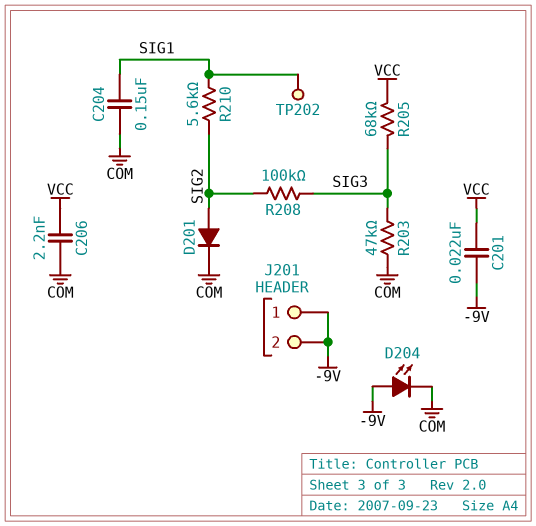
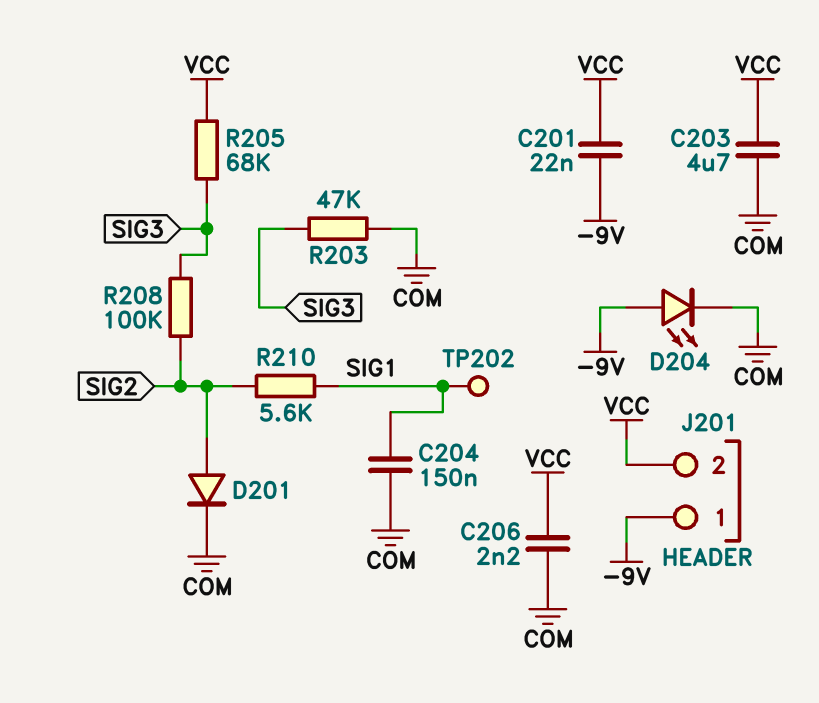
C203: none -> 4.7uF (COM, VCC)
J201 pin 2: -9V -> VCC

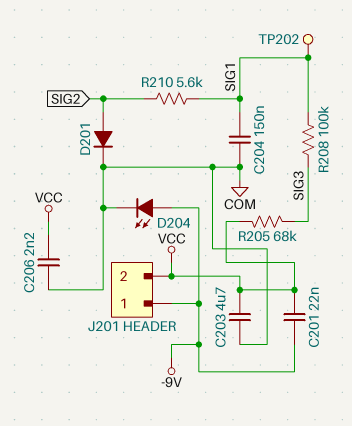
R203: 47k (COM, SIG3) -> none
R208: 100k (SIG2, SIG3) -> 100k (SIG1, SIG3)

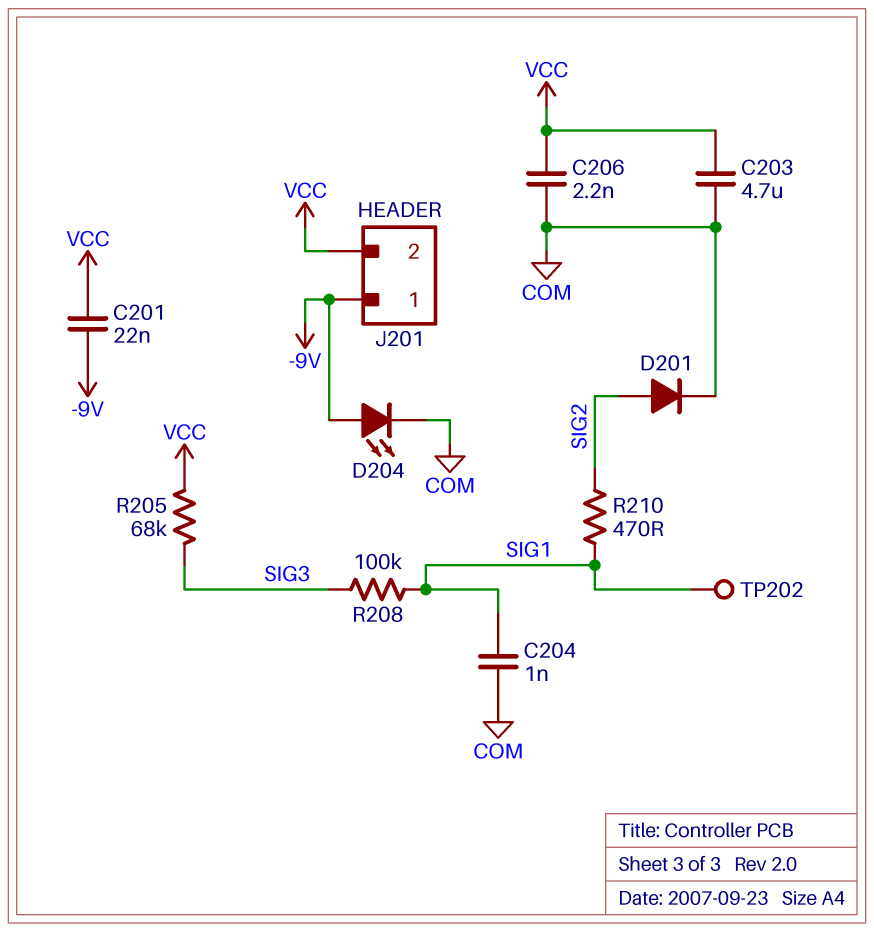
C204: 150nF (COM, SIG1) -> 1nF (COM, SIG1)
R210: 5.6k (SIG1, SIG2) -> 470 (SIG1, SIG2)

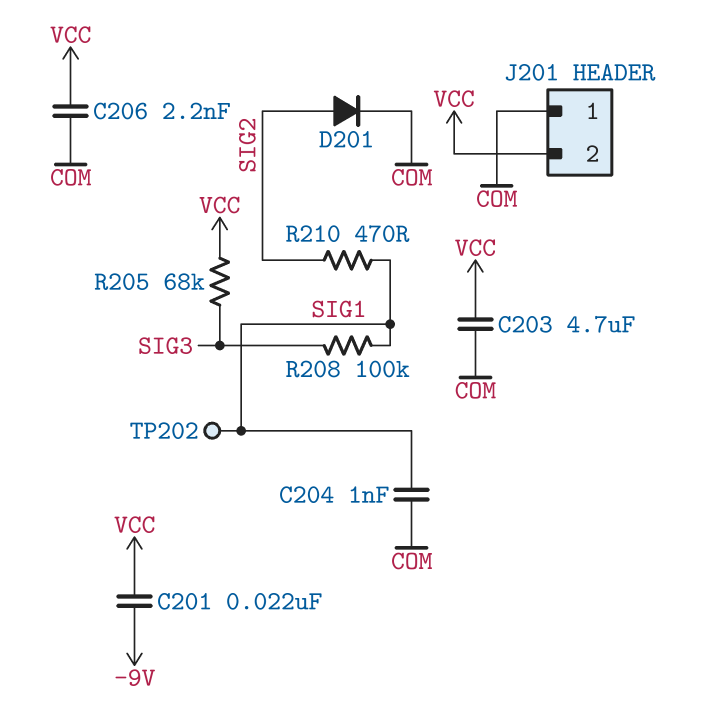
D204: LED (A -9V, K COM) -> none
J201 pin 1: -9V -> COM

